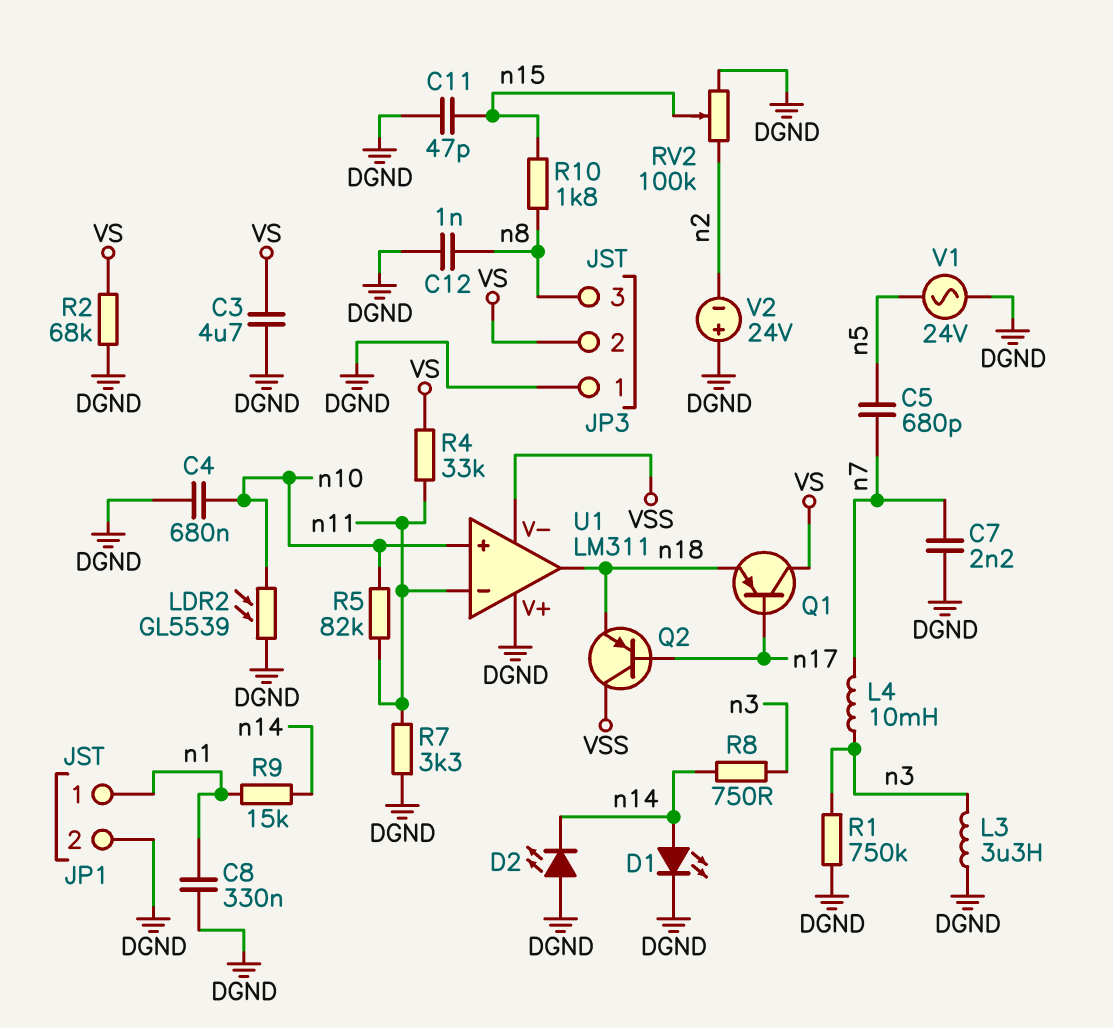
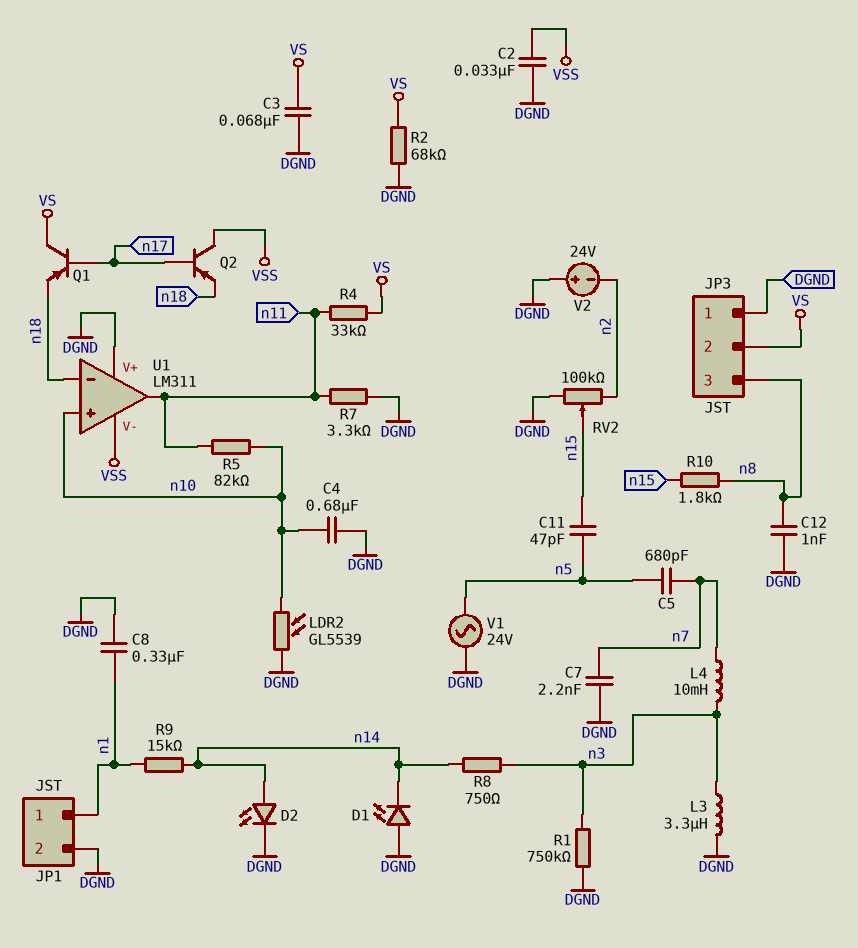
C2: none -> 33nF (DGND, VSS)
C3: 4.7uF (DGND, VS) -> 68nF (DGND, VS)
C11: 47pF (DGND, n15) -> 47pF (n5, n15)
D1: LED (A n14, K DGND) -> LED (A DGND, K n14)
D2: LED (A DGND, K n14) -> LED (A n14, K DGND)
U1 pin in-: n11 -> n18
U1 pin out: n18 -> n11

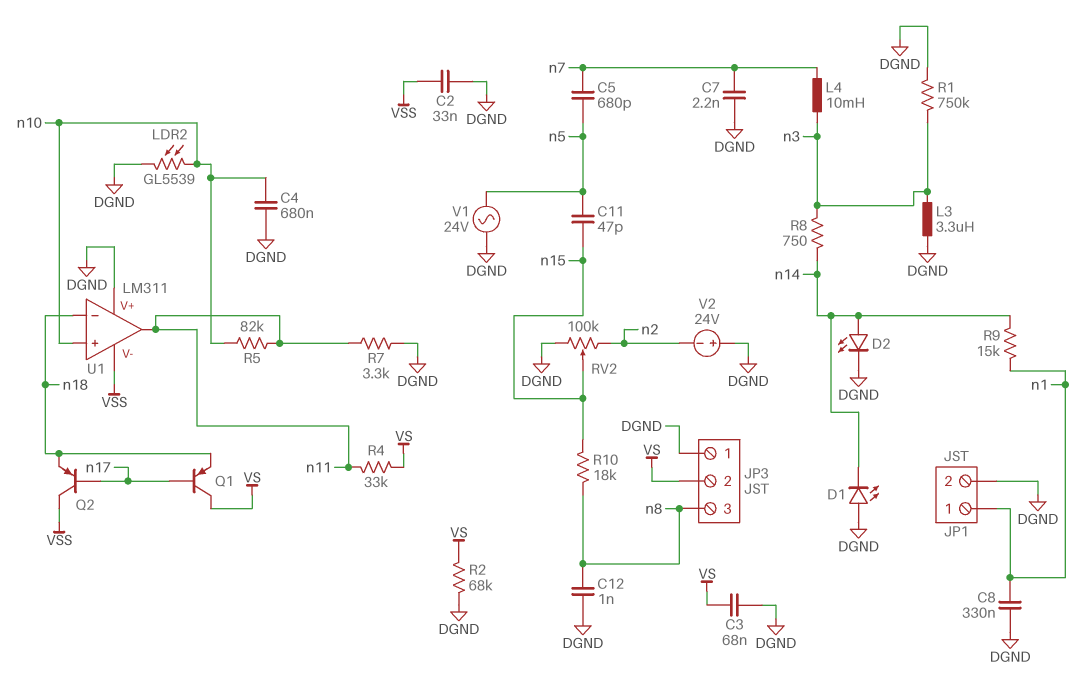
R10: 1.8k (n8, n15) -> 18k (n8, n15)

